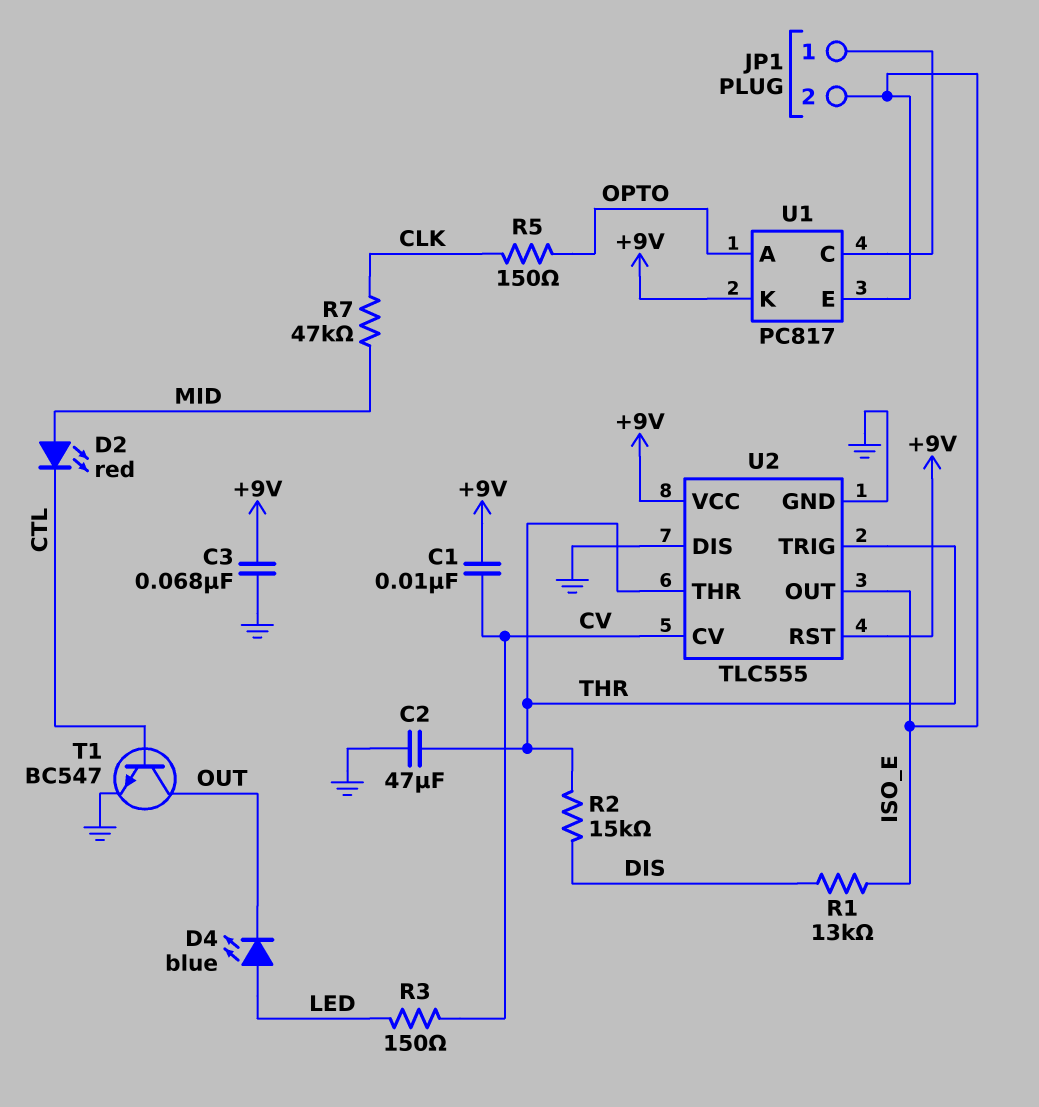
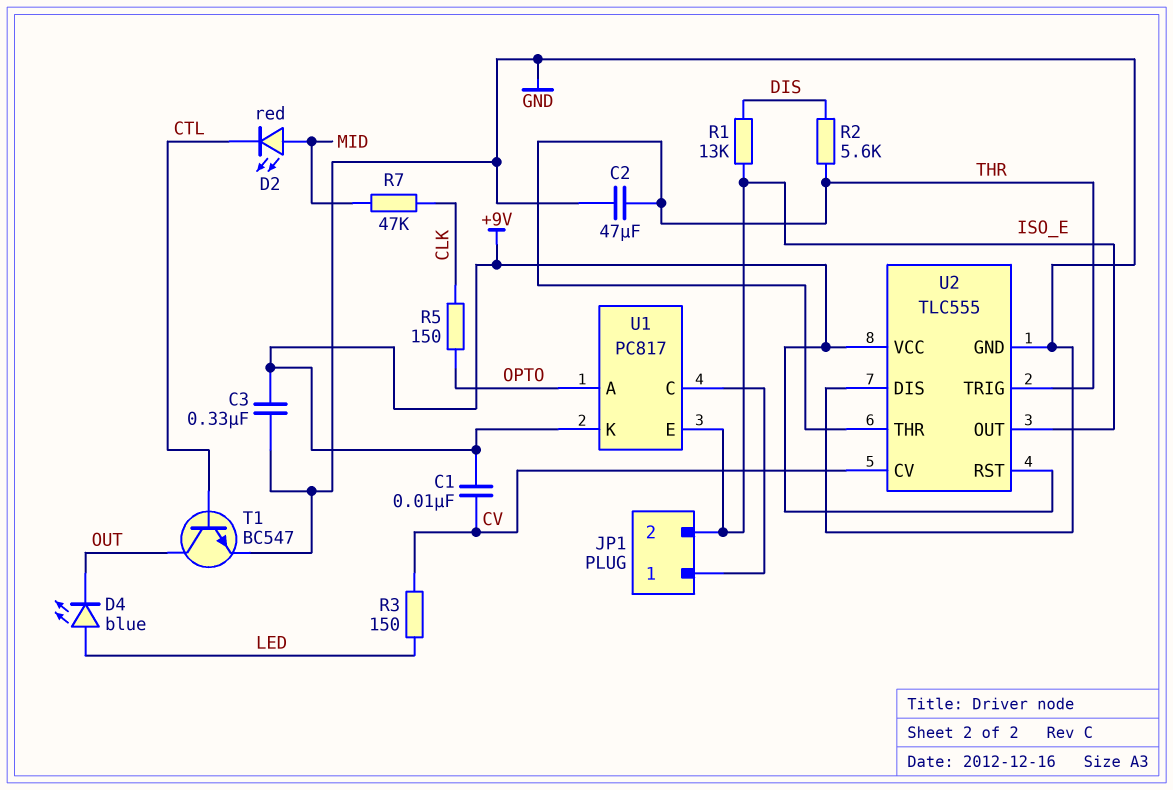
C3: 68nF (+9V, GND) -> 330nF (+9V, GND)
R2: 15k (DIS, THR) -> 5.6k (DIS, THR)

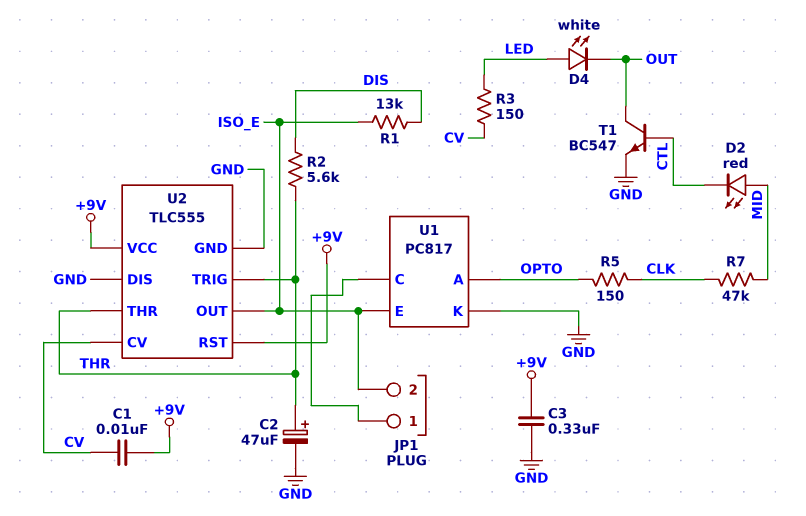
C2: 47uF (GND, THR) -> 47uF (plus THR, minus GND)
D4: LED blue (A LED, K OUT) -> LED white (A LED, K OUT)
U1 pin K: +9V -> GND

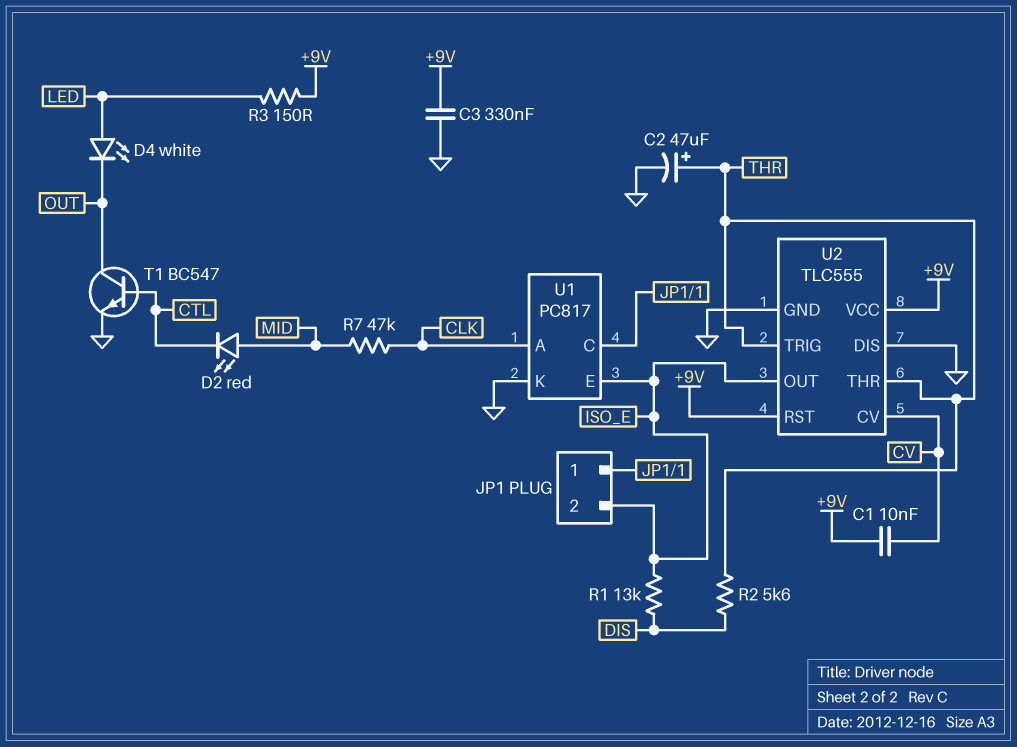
R3: 150 (CV, LED) -> 150 (+9V, LED)
R5: 150 (CLK, OPTO) -> none
U1 pin A: OPTO -> CLK

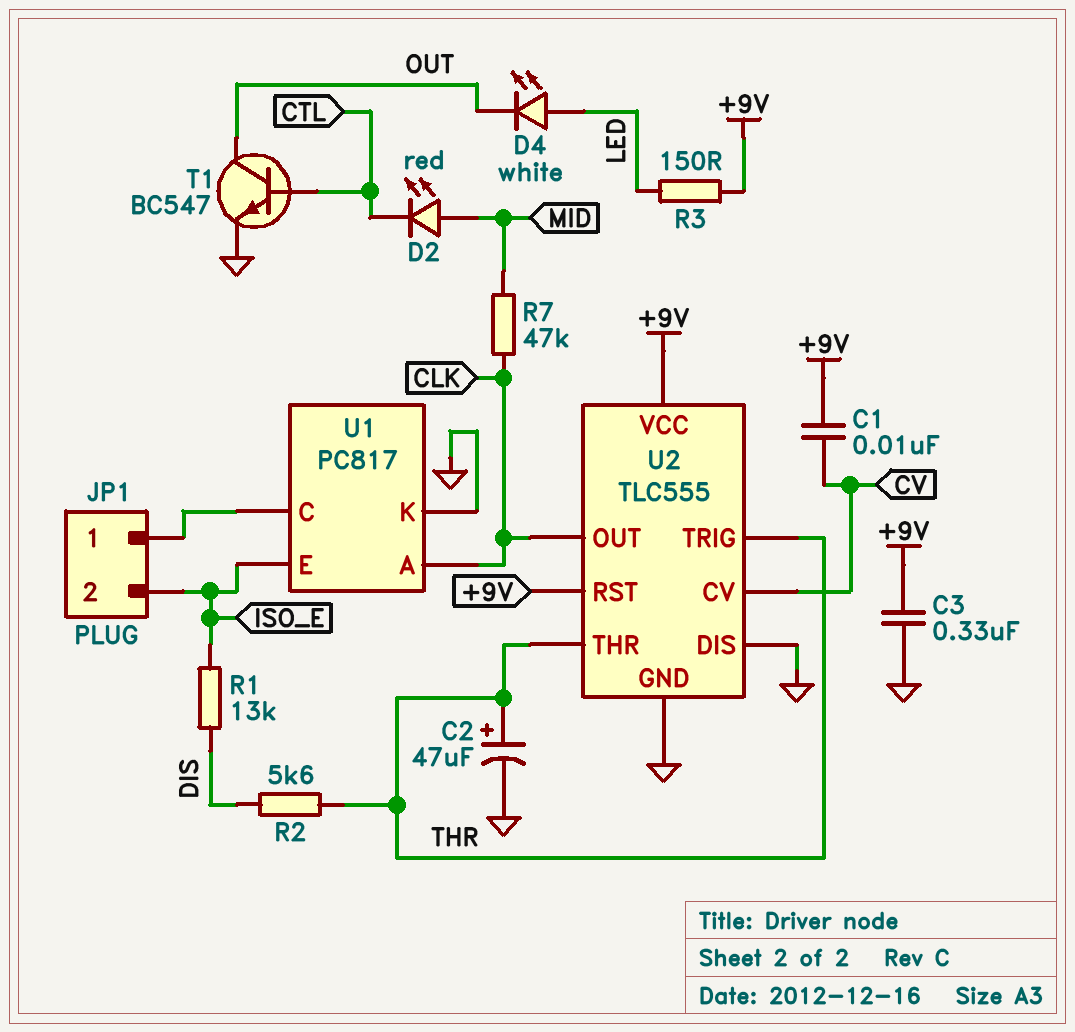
U2 pin OUT: ISO_E -> CLK

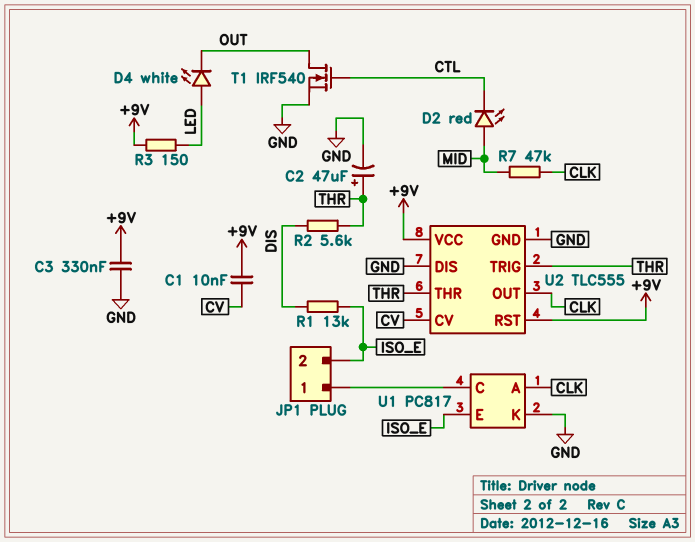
T1: NPN BC547 (B CTL, C OUT, E GND) -> NMOS IRF540 (G CTL, D OUT, S GND)

